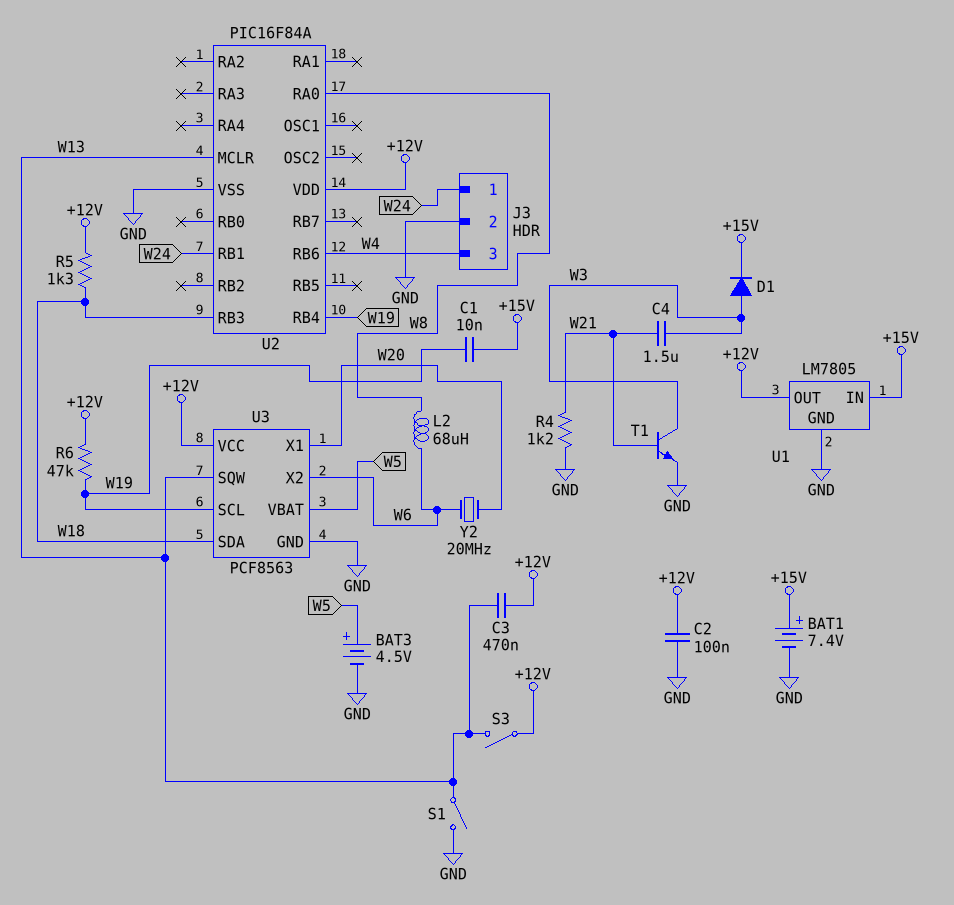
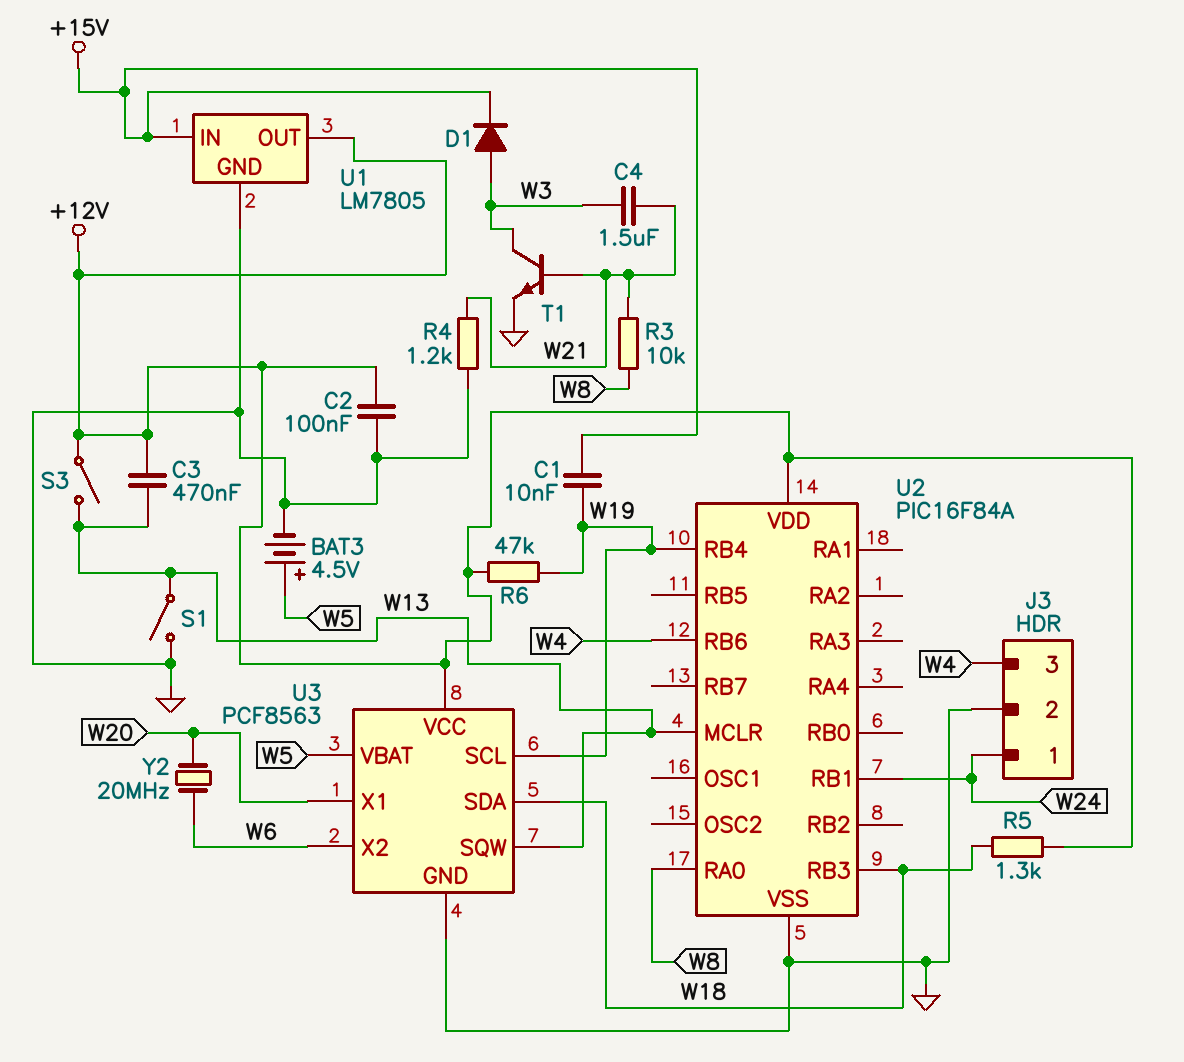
BAT1: 7.4V (plus +15V, minus GND) -> none
L2: 68uH (W6, W8) -> none
R3: none -> 10k (W8, W21)

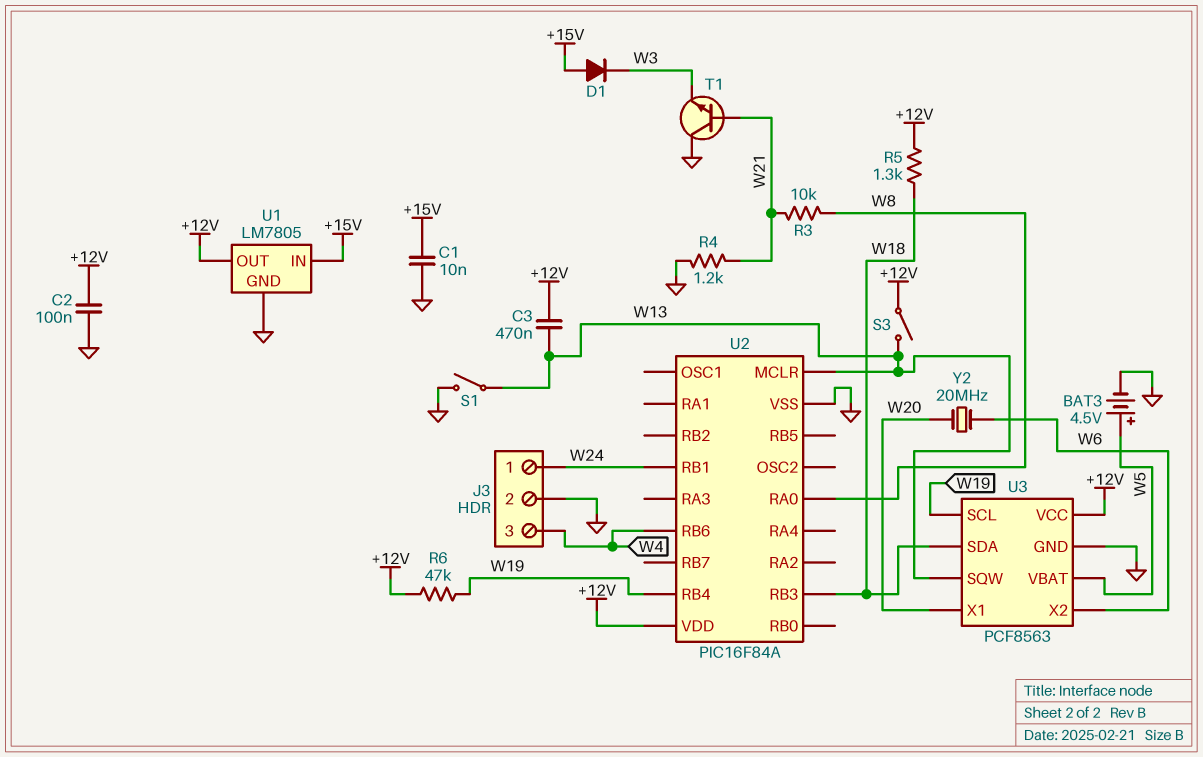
C1: 10nF (+15V, W19) -> 10nF (+15V, GND)
C4: 1.5uF (W3, W21) -> none
D1: diode (A W3, K +15V) -> diode (A +15V, K W3)
T1: NPN (B W21, C W3, E GND) -> NPN (B W21, C GND, E W3)

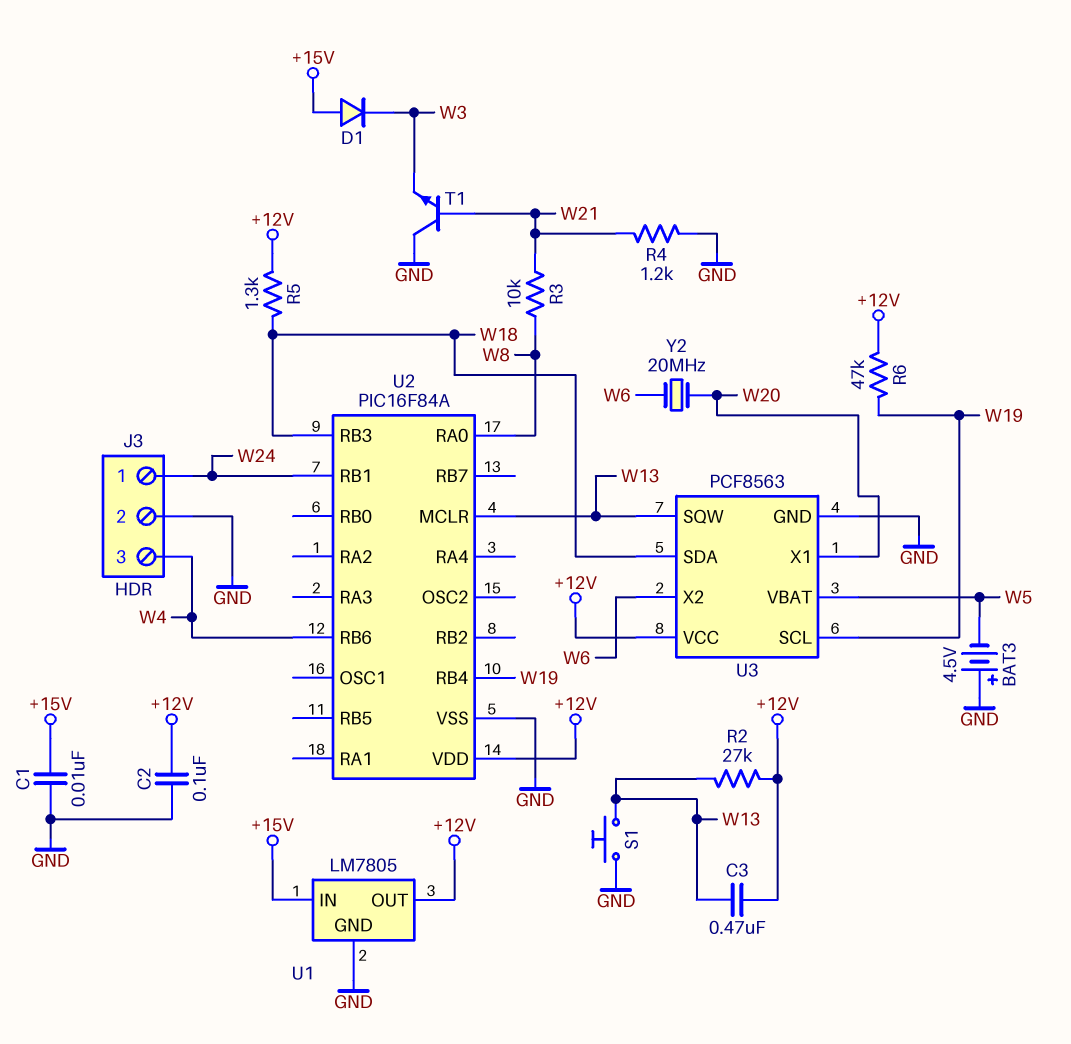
BAT3: 4.5V (plus W5, minus GND) -> 4.5V (plus GND, minus W5)
R2: none -> 27k (+12V, W13)
S1: switch (GND, W13) -> button (GND, W13)
S3: switch (+12V, W13) -> none

